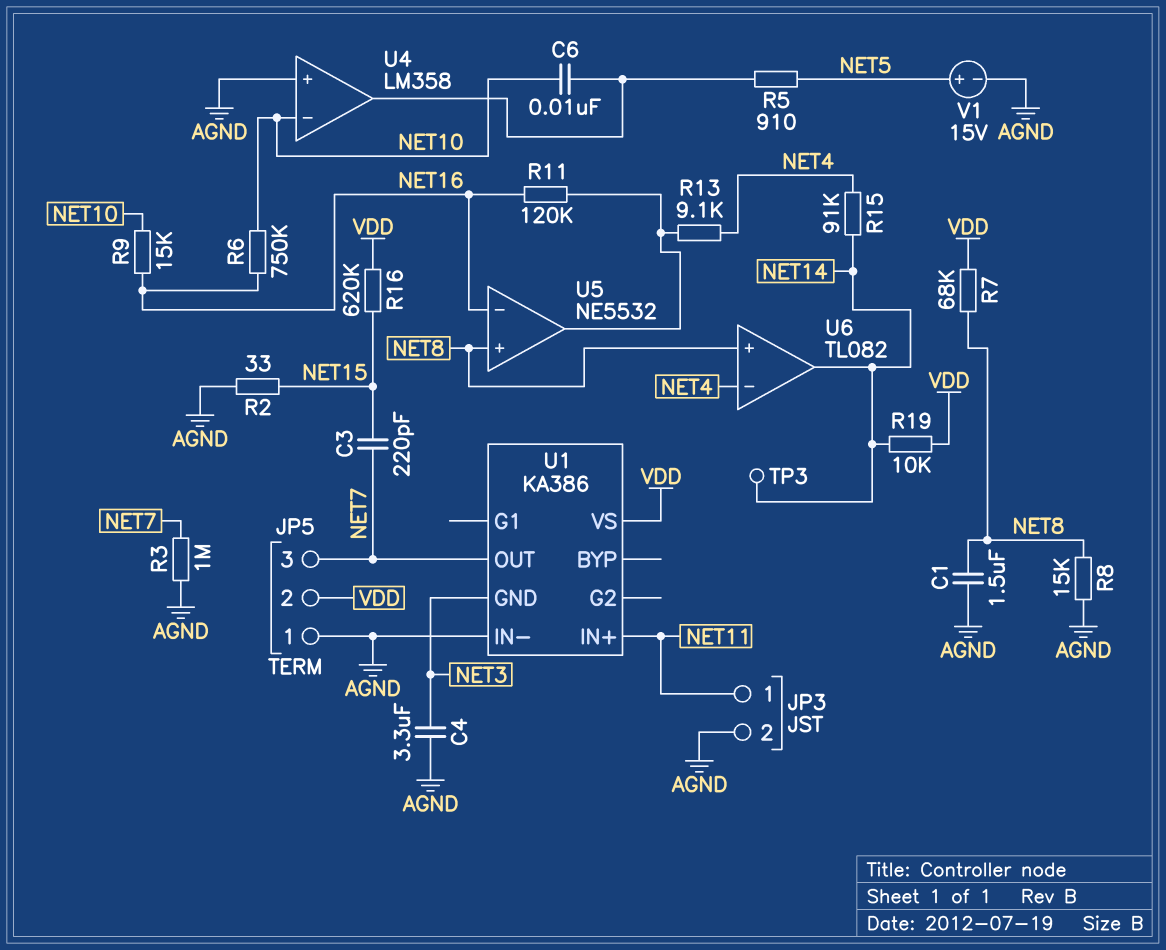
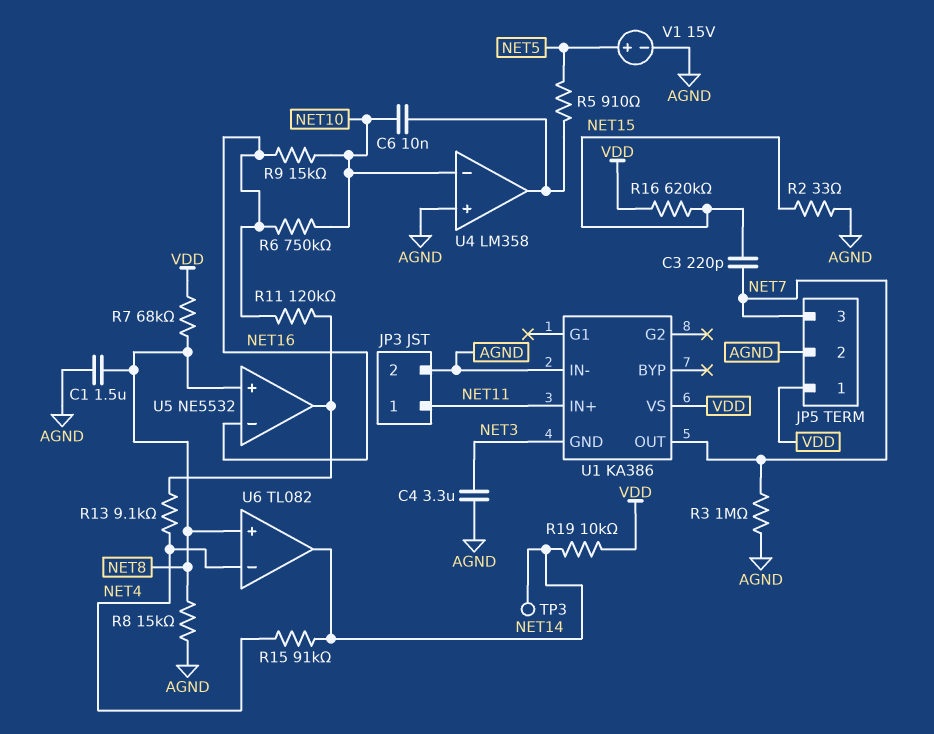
JP5 pin 1: AGND -> VDD
JP5 pin 2: VDD -> AGND

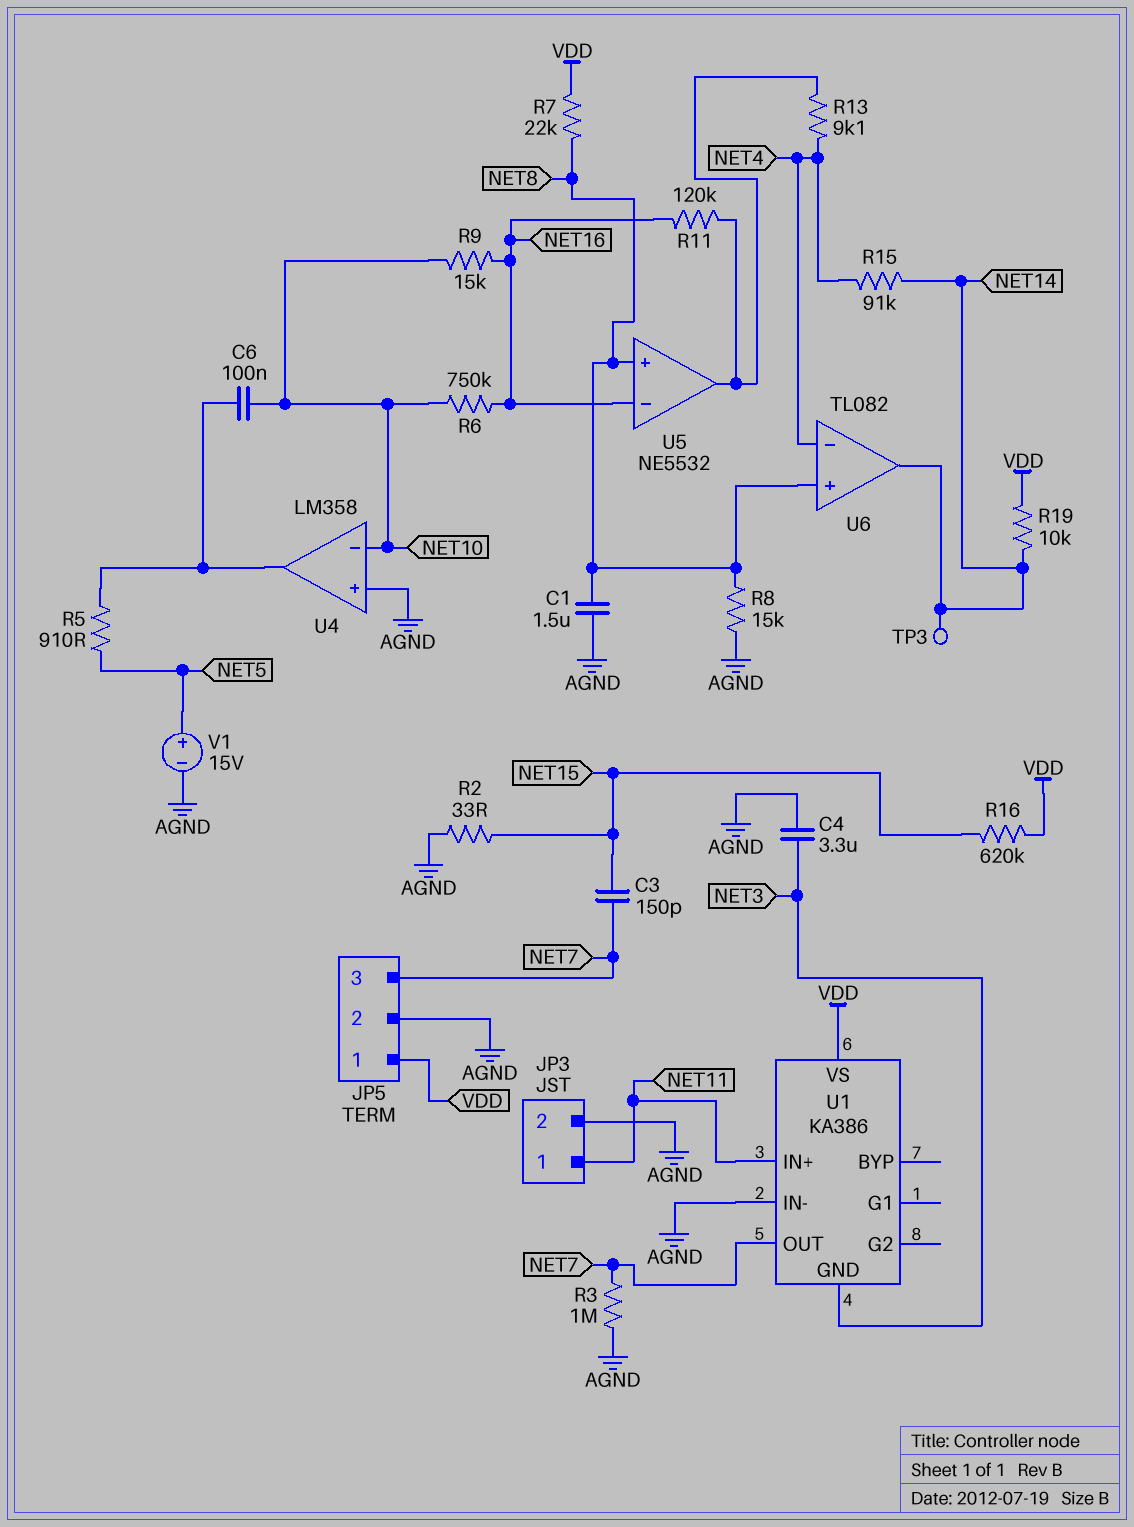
C3: 220pF (NET7, NET15) -> 150pF (NET7, NET15)
C6: 10nF (NET10, U4/out) -> 100nF (NET10, U4/out)
R7: 68k (NET8, VDD) -> 22k (NET8, VDD)

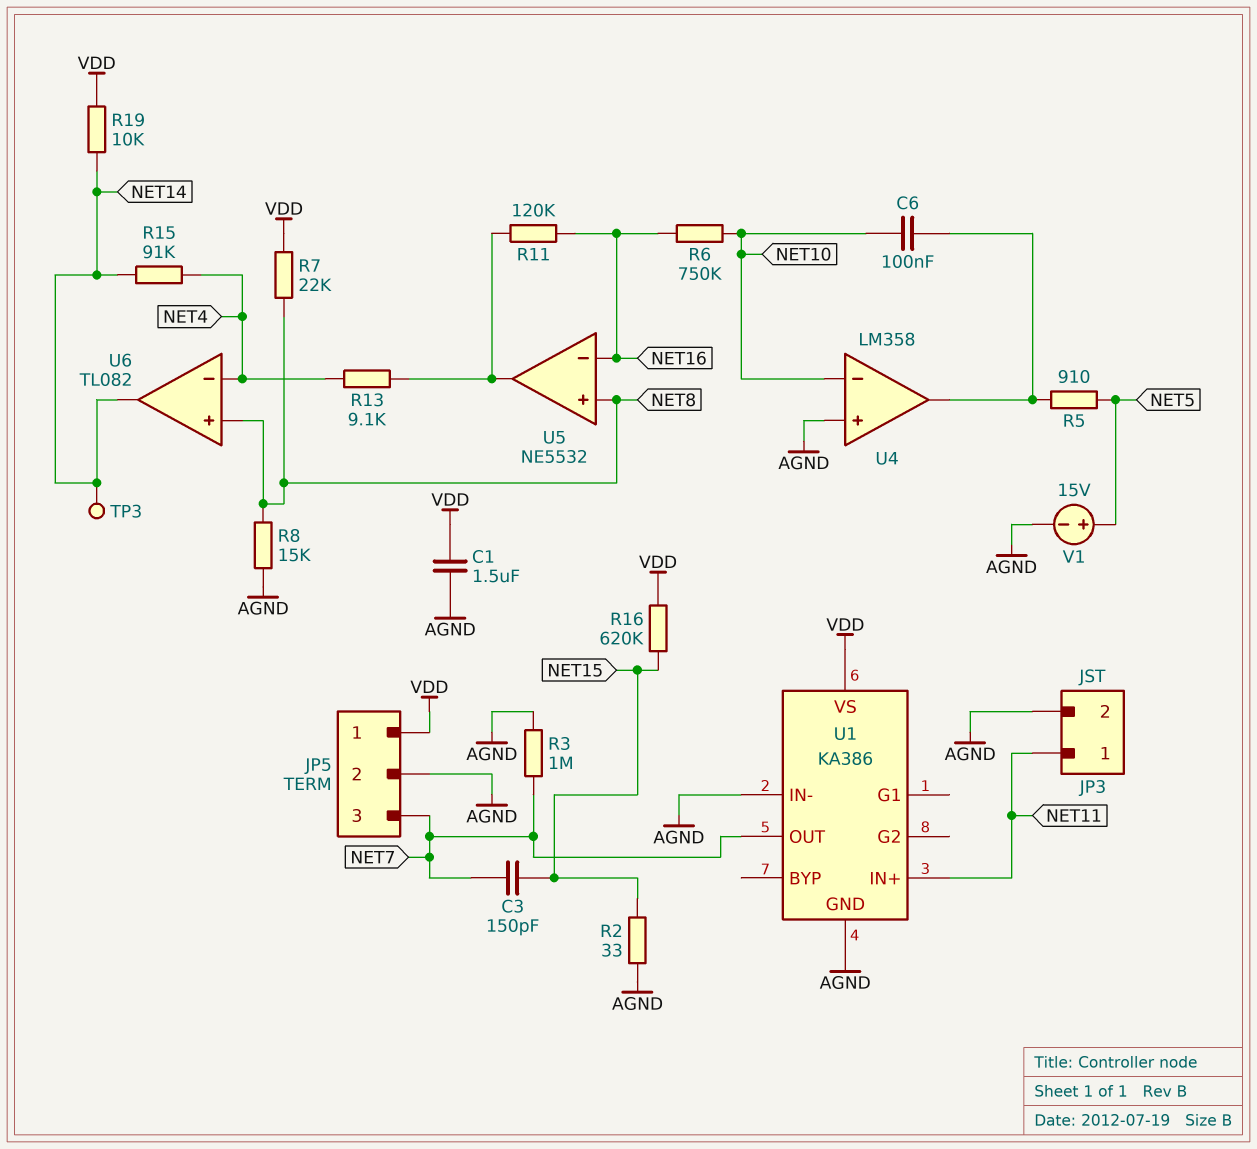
C1: 1.5uF (AGND, NET8) -> 1.5uF (AGND, VDD)
C4: 3.3uF (AGND, NET3) -> none
R9: 15k (NET10, NET16) -> none
U1 pin GND: NET3 -> AGND

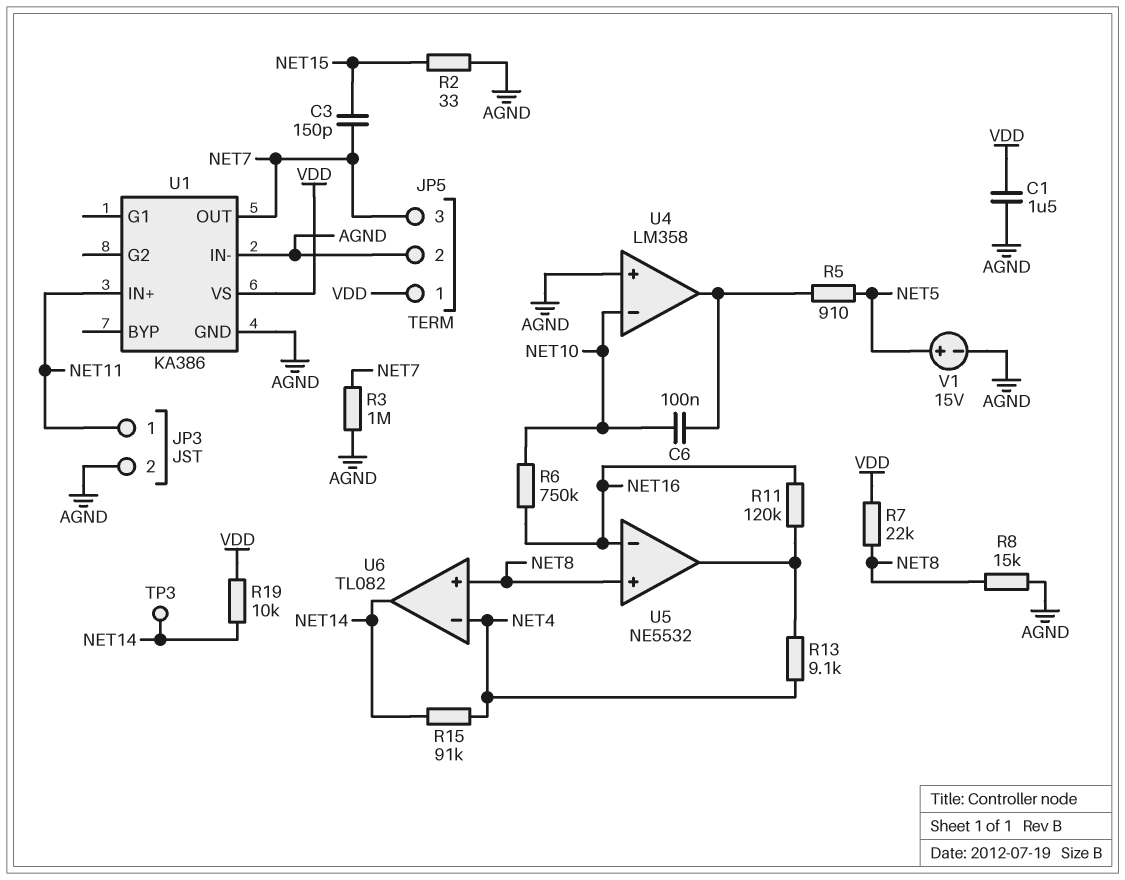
R16: 620k (NET15, VDD) -> none

